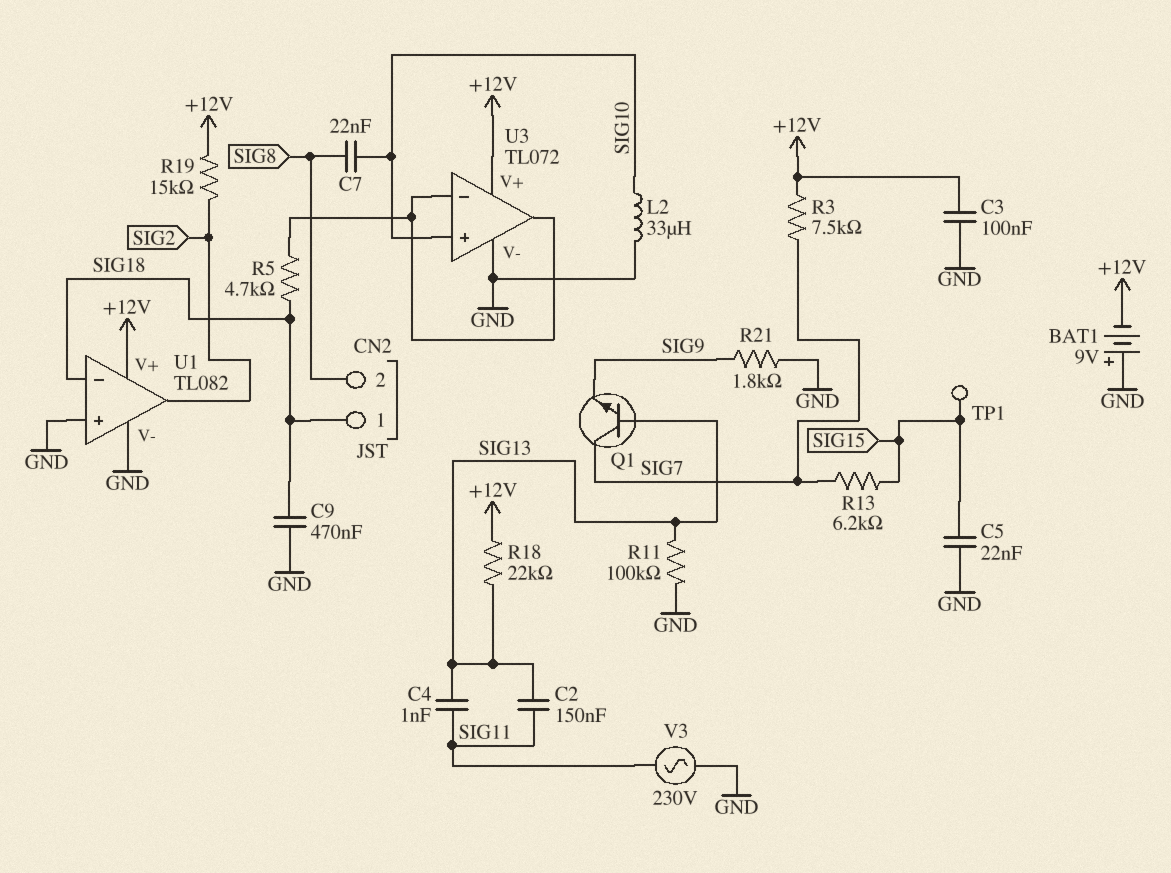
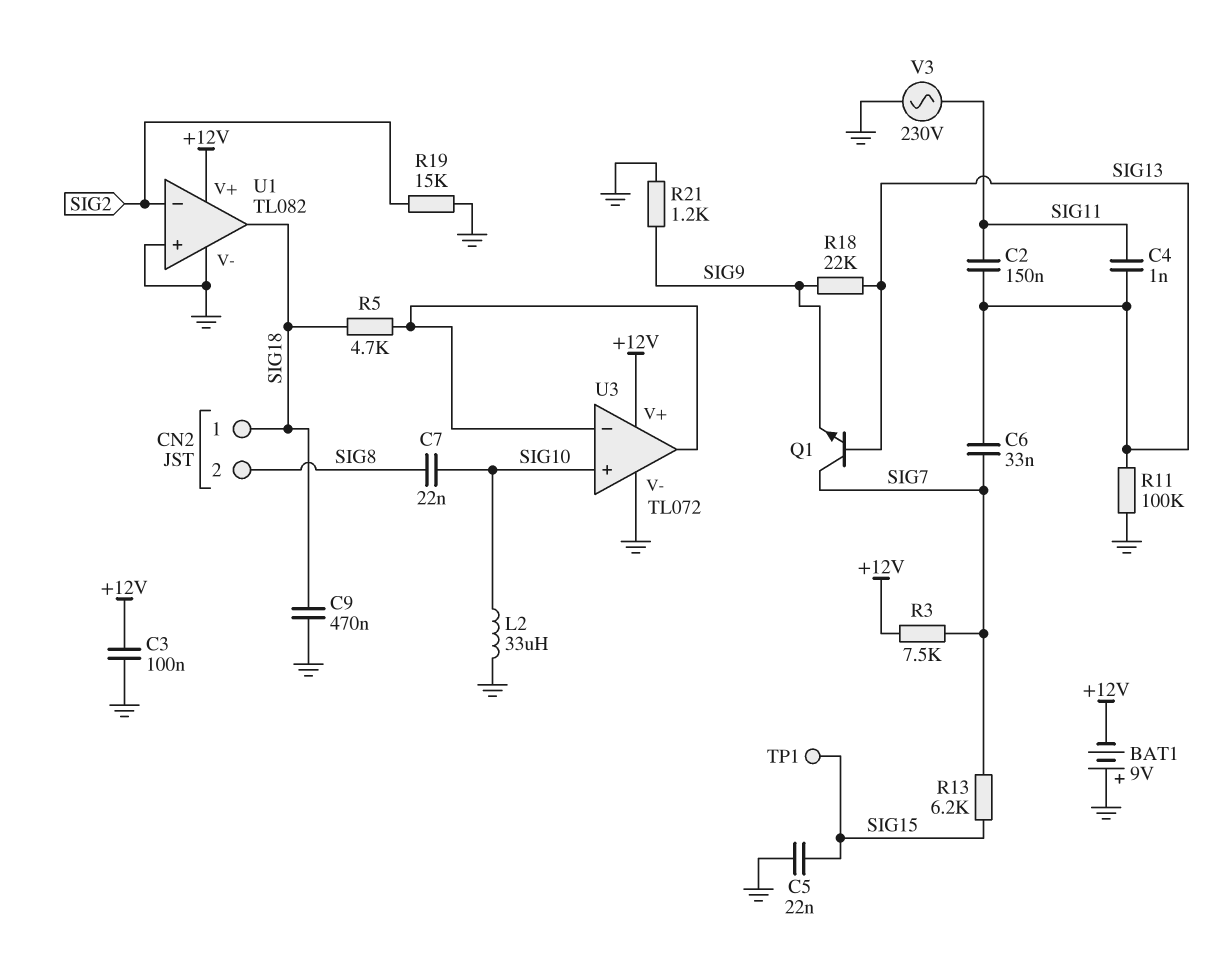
C6: none -> 33nF (SIG7, SIG13)
R18: 22k (+12V, SIG13) -> 22k (SIG9, SIG13)
R19: 15k (+12V, SIG2) -> 15k (GND, SIG2)
R21: 1.8k (GND, SIG9) -> 1.2k (GND, SIG9)
U1 pin in-: SIG18 -> SIG2
U1 pin out: SIG2 -> SIG18

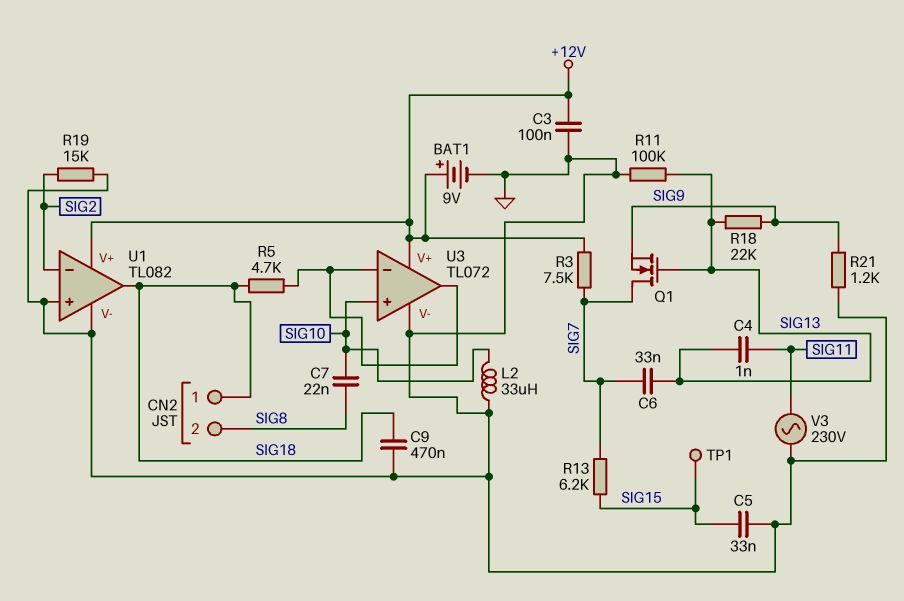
BAT1: 9V (plus GND, minus +12V) -> 9V (plus +12V, minus GND)
C2: 150nF (SIG11, SIG13) -> none
C5: 22nF (GND, SIG15) -> 33nF (GND, SIG15)
Q1: NPN (B SIG13, C SIG7, E SIG9) -> NMOS (G SIG13, D SIG7, S SIG9)

